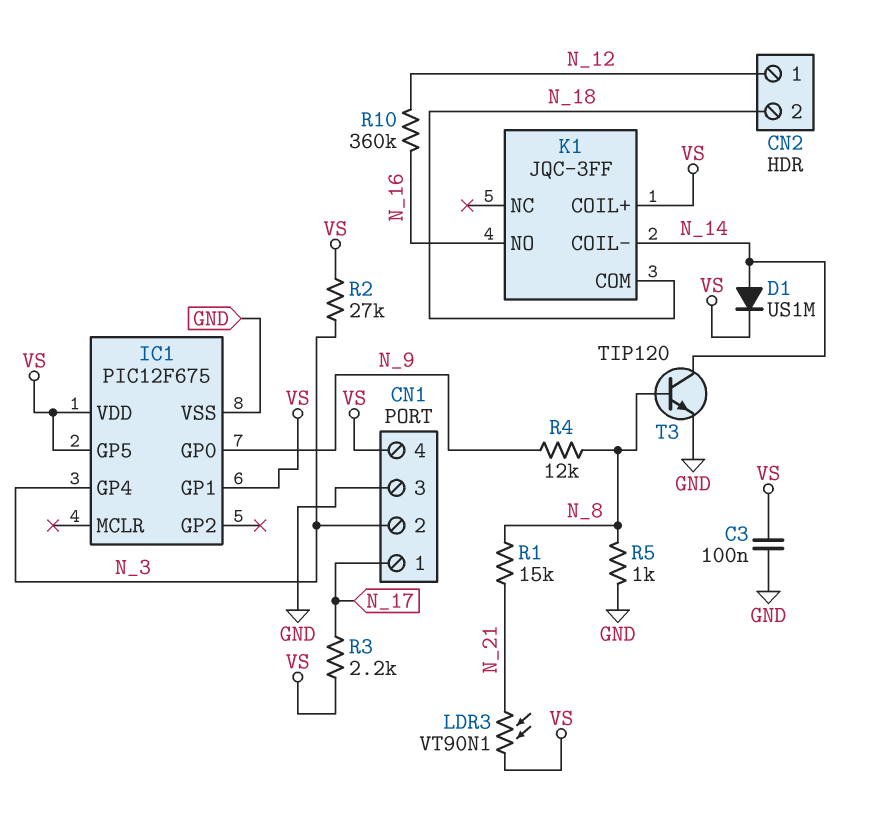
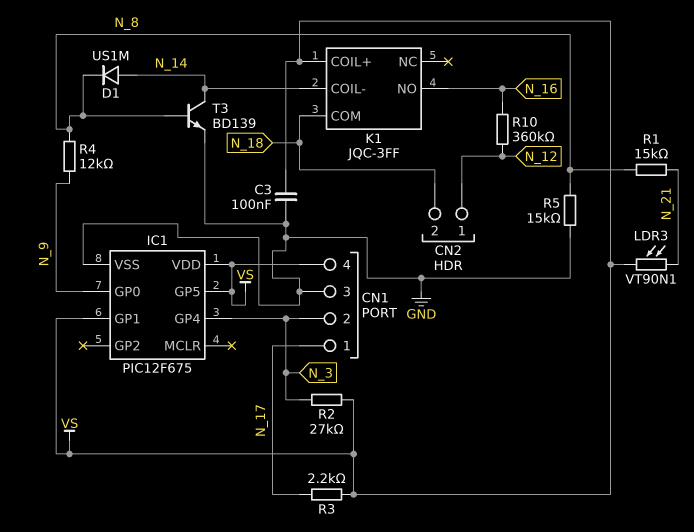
D1: diode US1M (A N_14, K VS) -> diode US1M (A N_14, K N_8)
R5: 1k (GND, N_8) -> 15k (GND, N_8)
T3: NPN TIP120 (B N_8, C N_14, E GND) -> NPN BD139 (B N_8, C N_14, E GND)

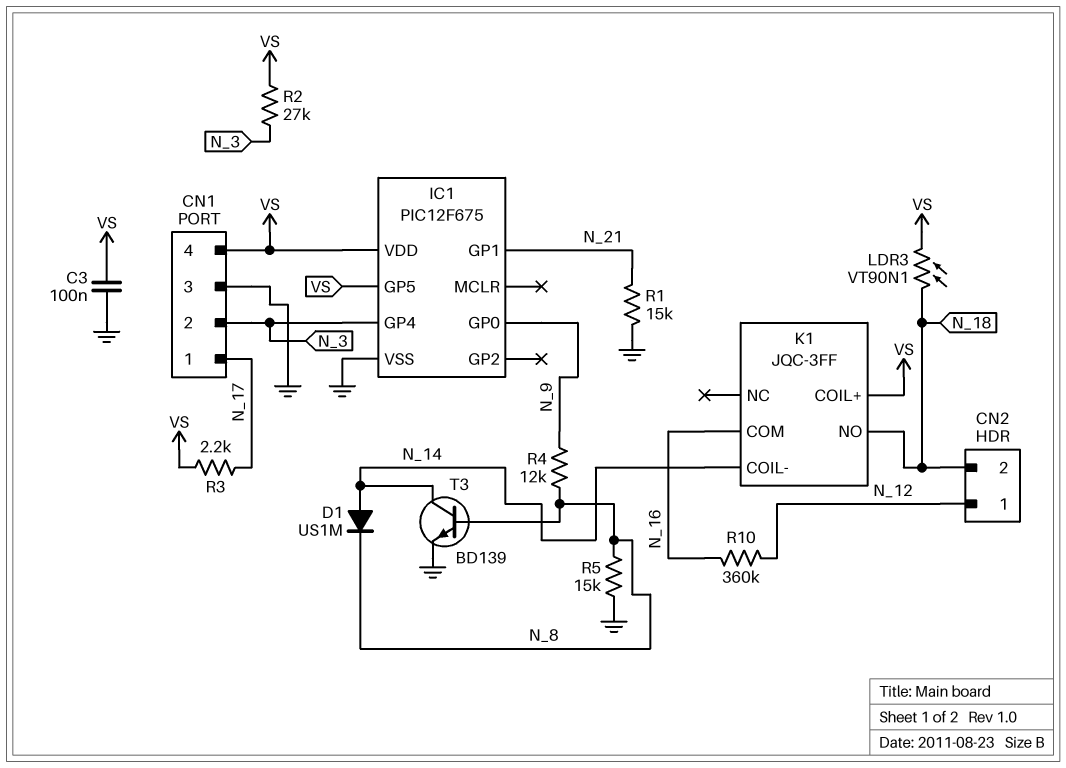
IC1 pin GP1: VS -> N_21
K1 pin COM: N_18 -> N_16
K1 pin NO: N_16 -> N_18
LDR3: VT90N1 (N_21, VS) -> VT90N1 (N_18, VS)
R1: 15k (N_8, N_21) -> 15k (GND, N_21)

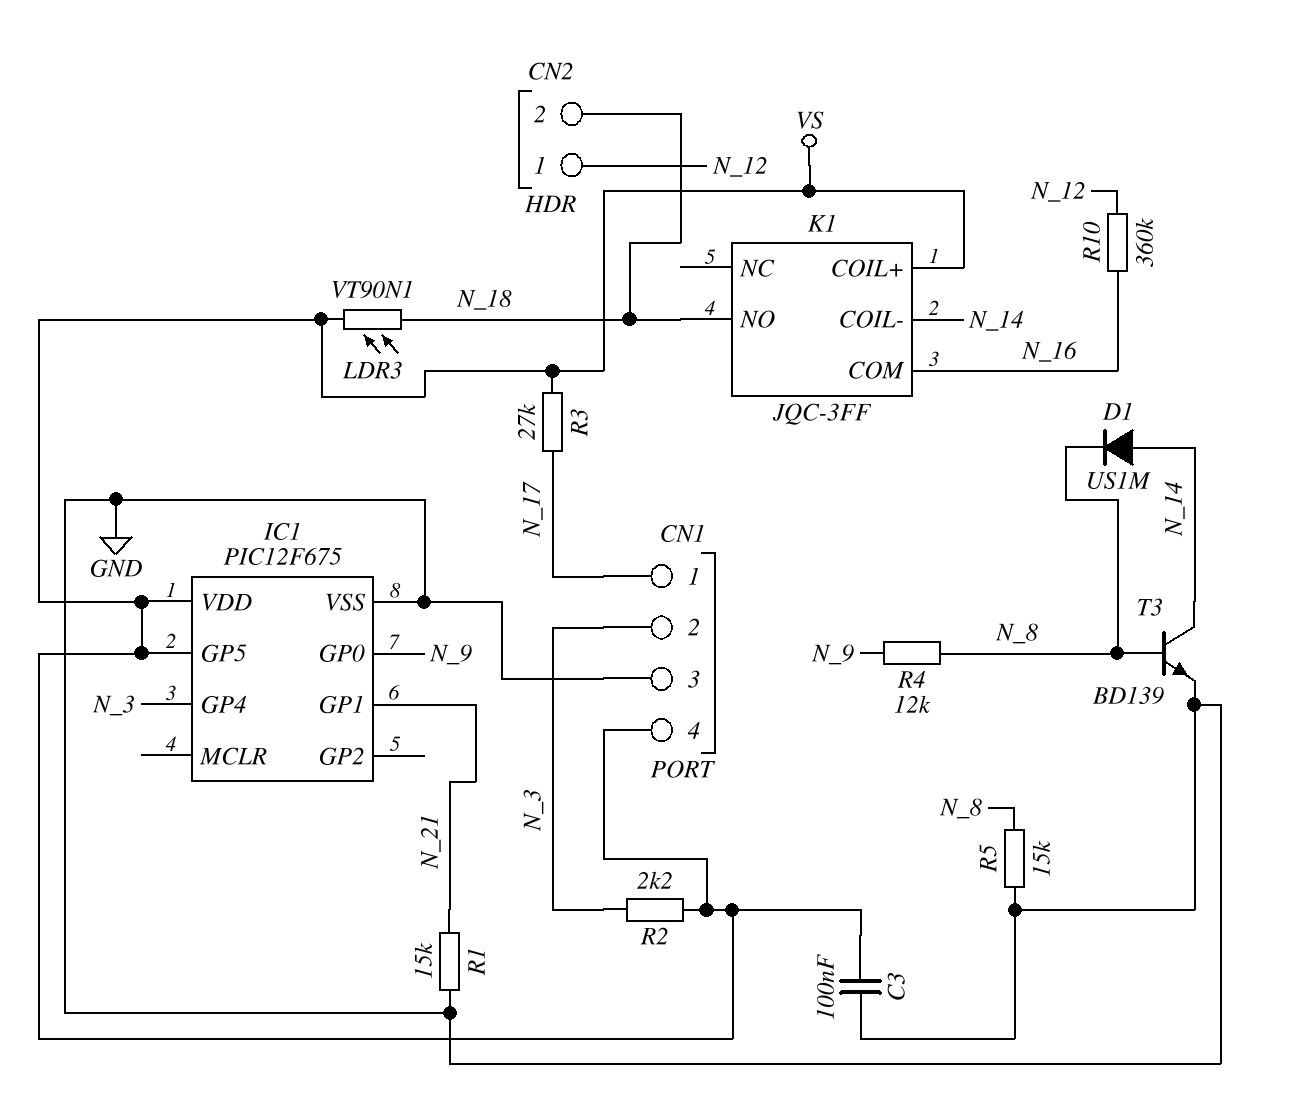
R2: 27k (N_3, VS) -> 2.2k (N_3, VS)
R3: 2.2k (N_17, VS) -> 27k (N_17, VS)

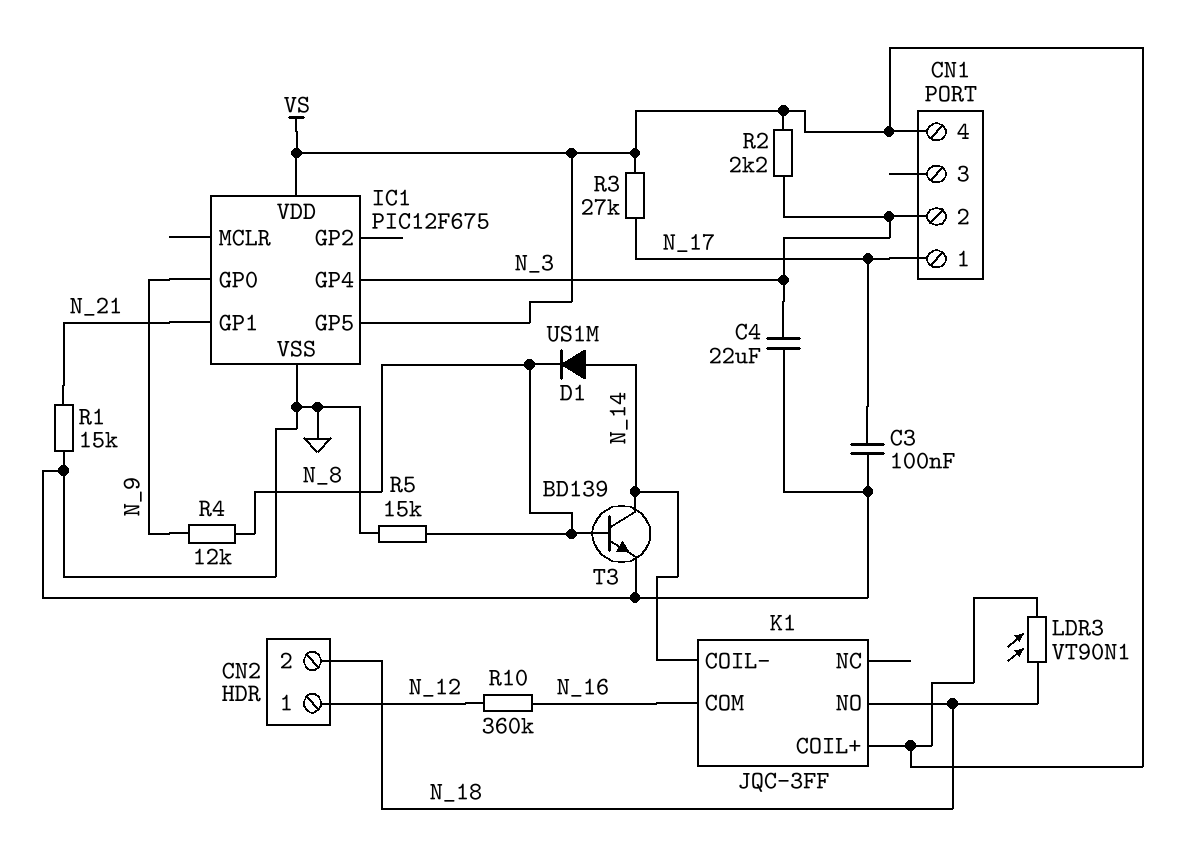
C3: 100nF (GND, VS) -> 100nF (GND, N_17)
C4: none -> 22uF (GND, N_3)
CN1 pin 3: GND -> none

